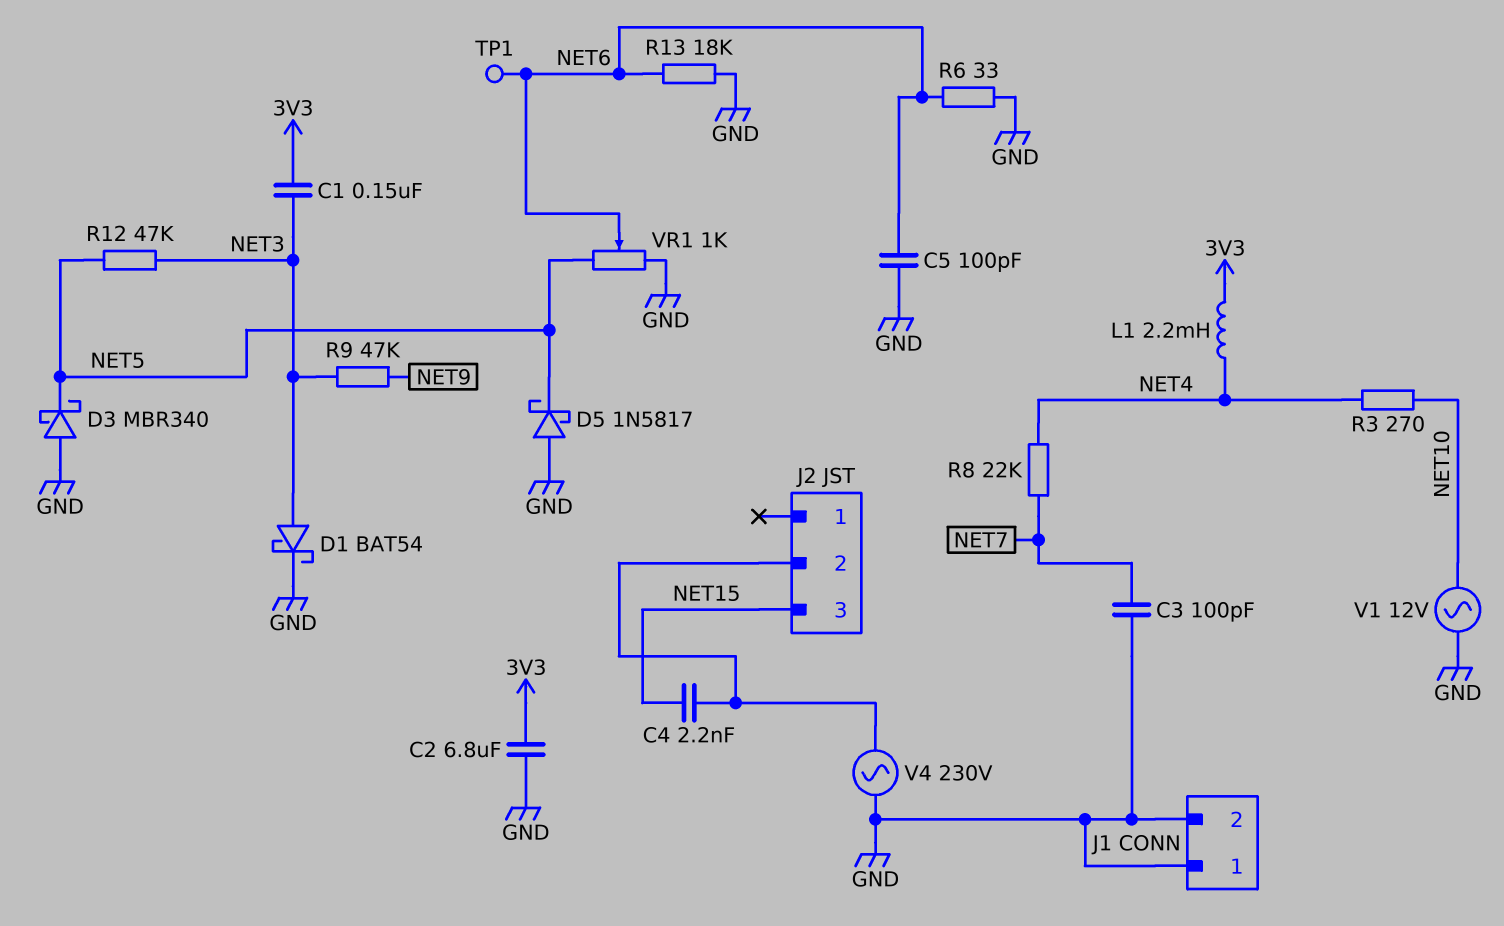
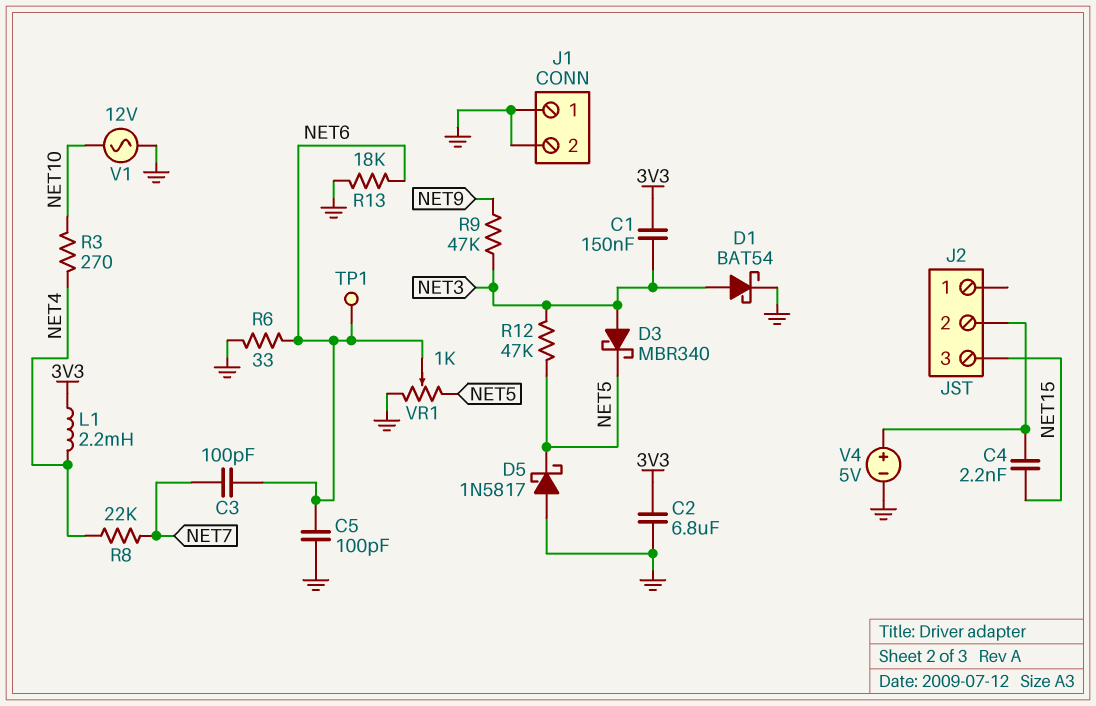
C3: 100pF (GND, NET7) -> 100pF (NET6, NET7)
D3: schottky MBR340 (A GND, K NET5) -> schottky MBR340 (A NET3, K NET5)
V4: AC 230V (GND, J2/2) -> 5V (plus J2/2, minus GND)

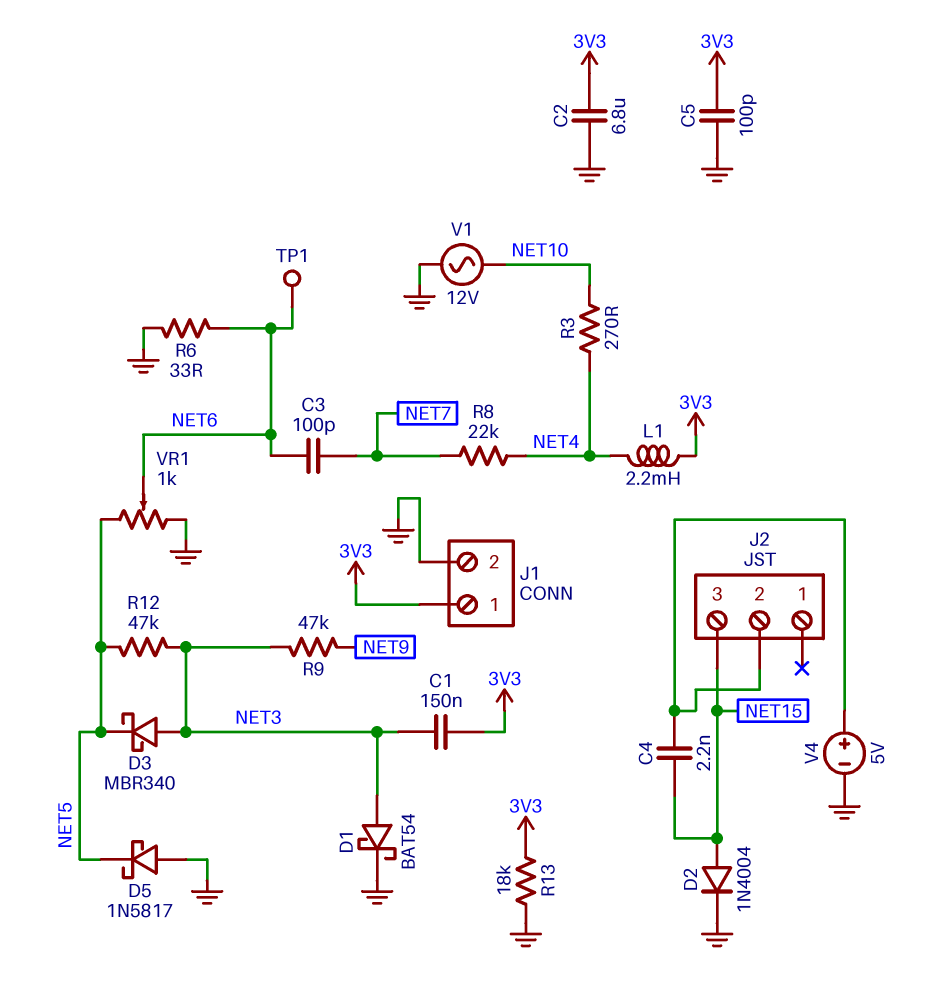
C5: 100pF (GND, NET6) -> 100pF (3V3, GND)
D2: none -> diode 1N4004 (A NET15, K GND)
J1 pin 1: GND -> 3V3
R13: 18k (GND, NET6) -> 18k (3V3, GND)

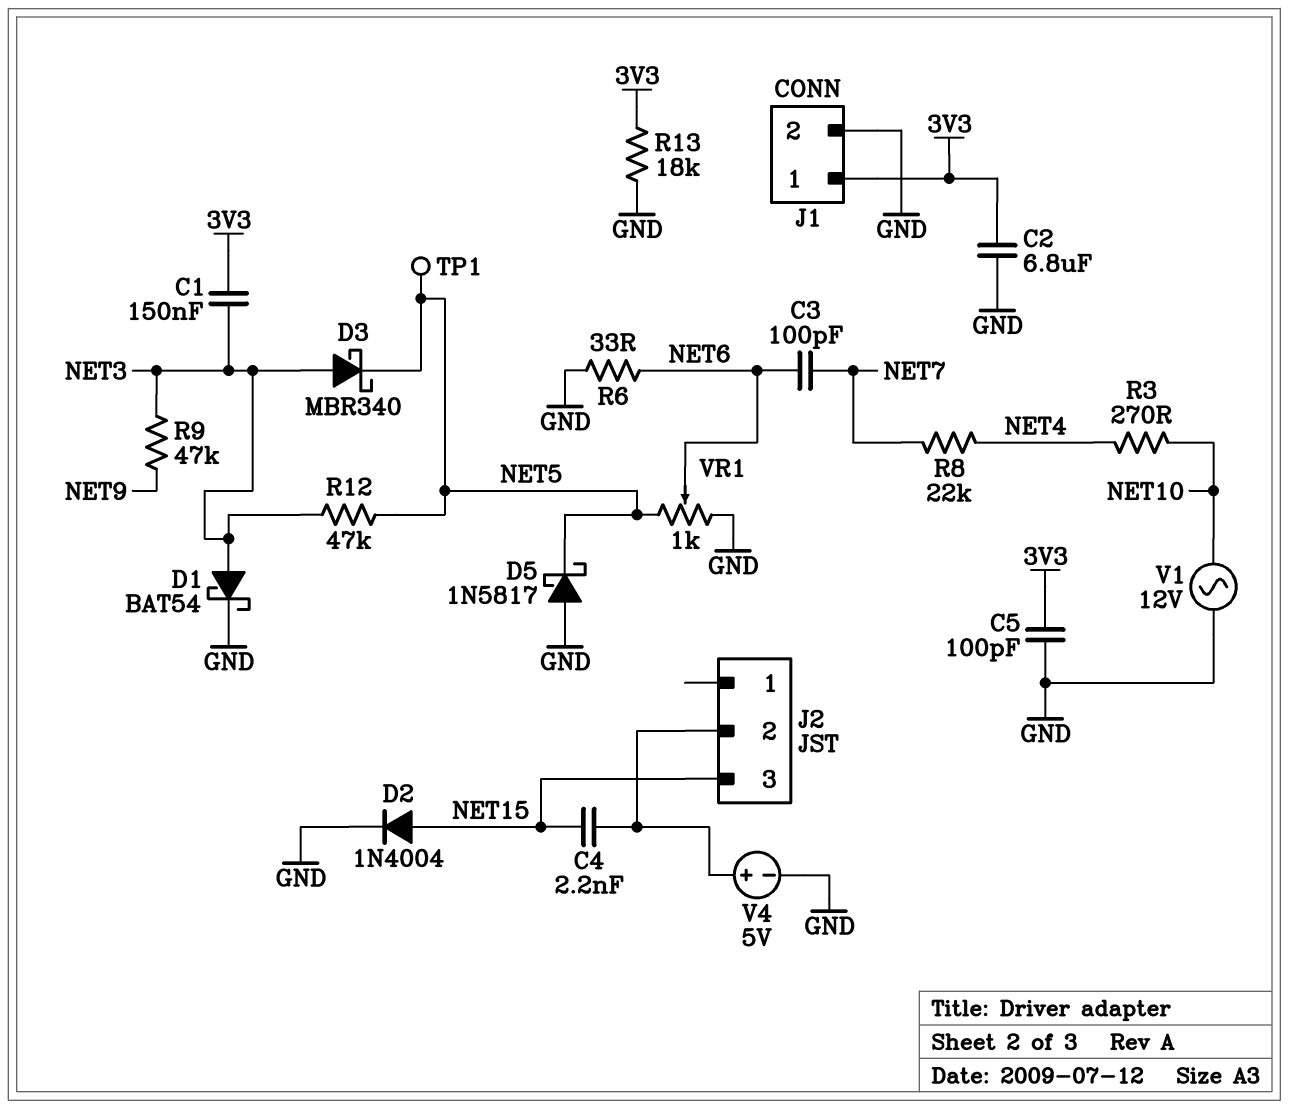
L1: 2.2mH (3V3, NET4) -> none
TP1: test point (NET6) -> test point (NET5)

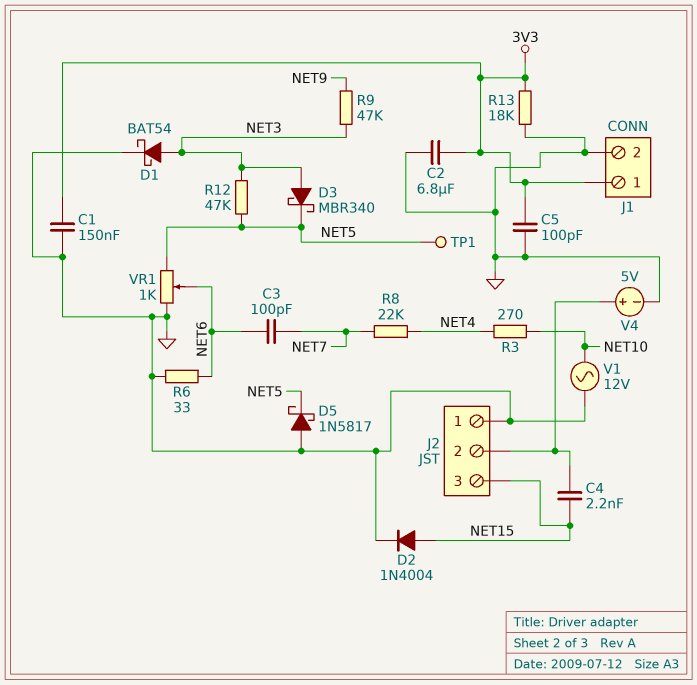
C1: 150nF (3V3, NET3) -> 150nF (3V3, GND)
J2 pin 1: none -> GND

